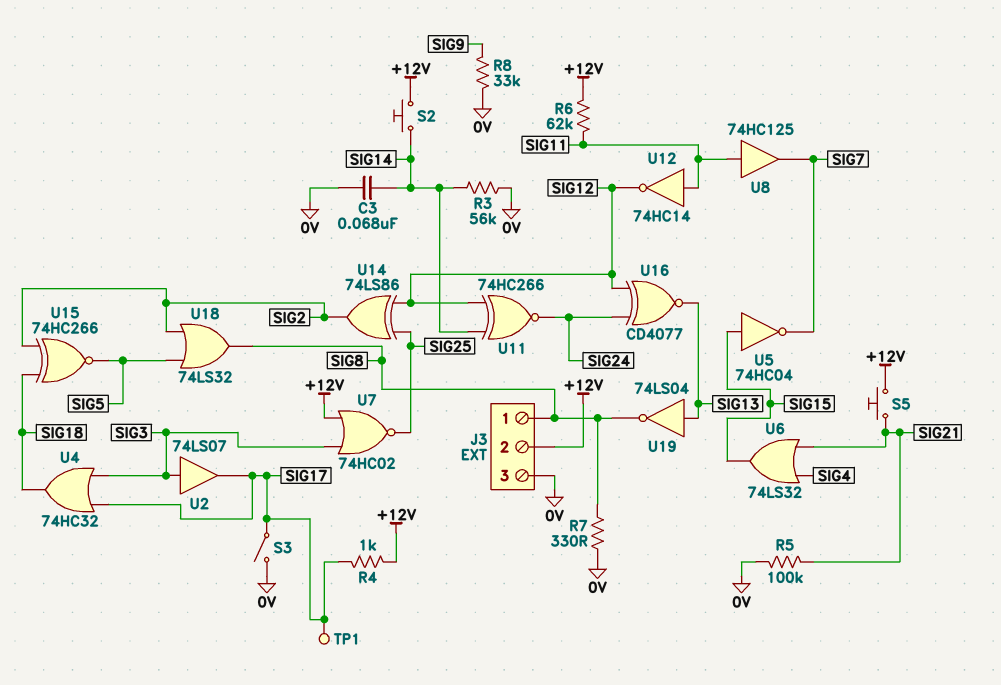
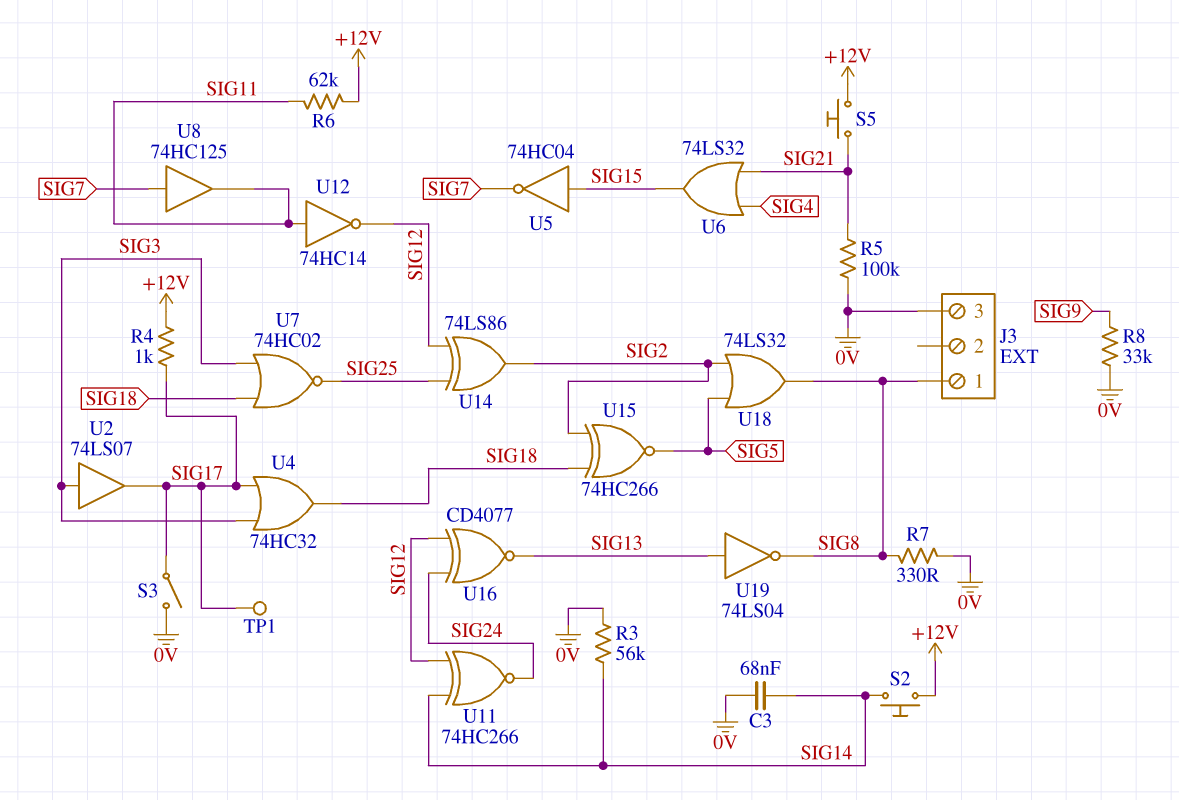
J3 pin 2: +12V -> none
U7: NOR 74HC02 (in +12V, in SIG3, out SIG25) -> NOR 74HC02 (in SIG3, in SIG18, out SIG25)
U8: buffer 74HC125 (in SIG11, out SIG7) -> buffer 74HC125 (in SIG7, out SIG11)

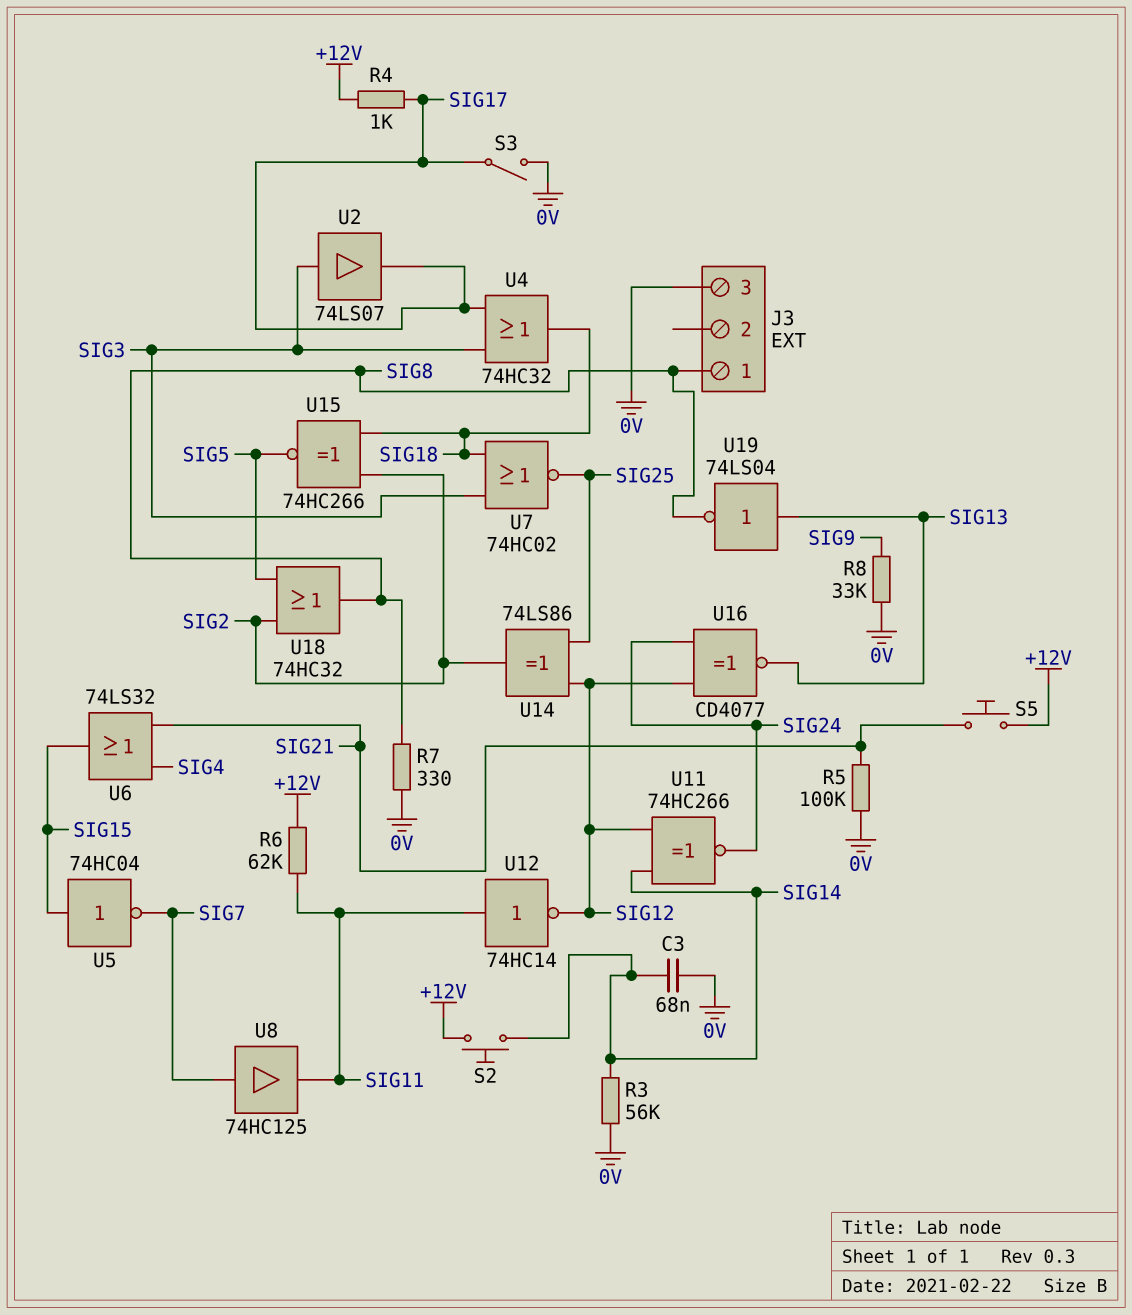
TP1: test point (SIG17) -> none
U18: OR 74LS32 (in SIG2, in SIG5, out SIG8) -> OR 74HC32 (in SIG2, in SIG5, out SIG8)

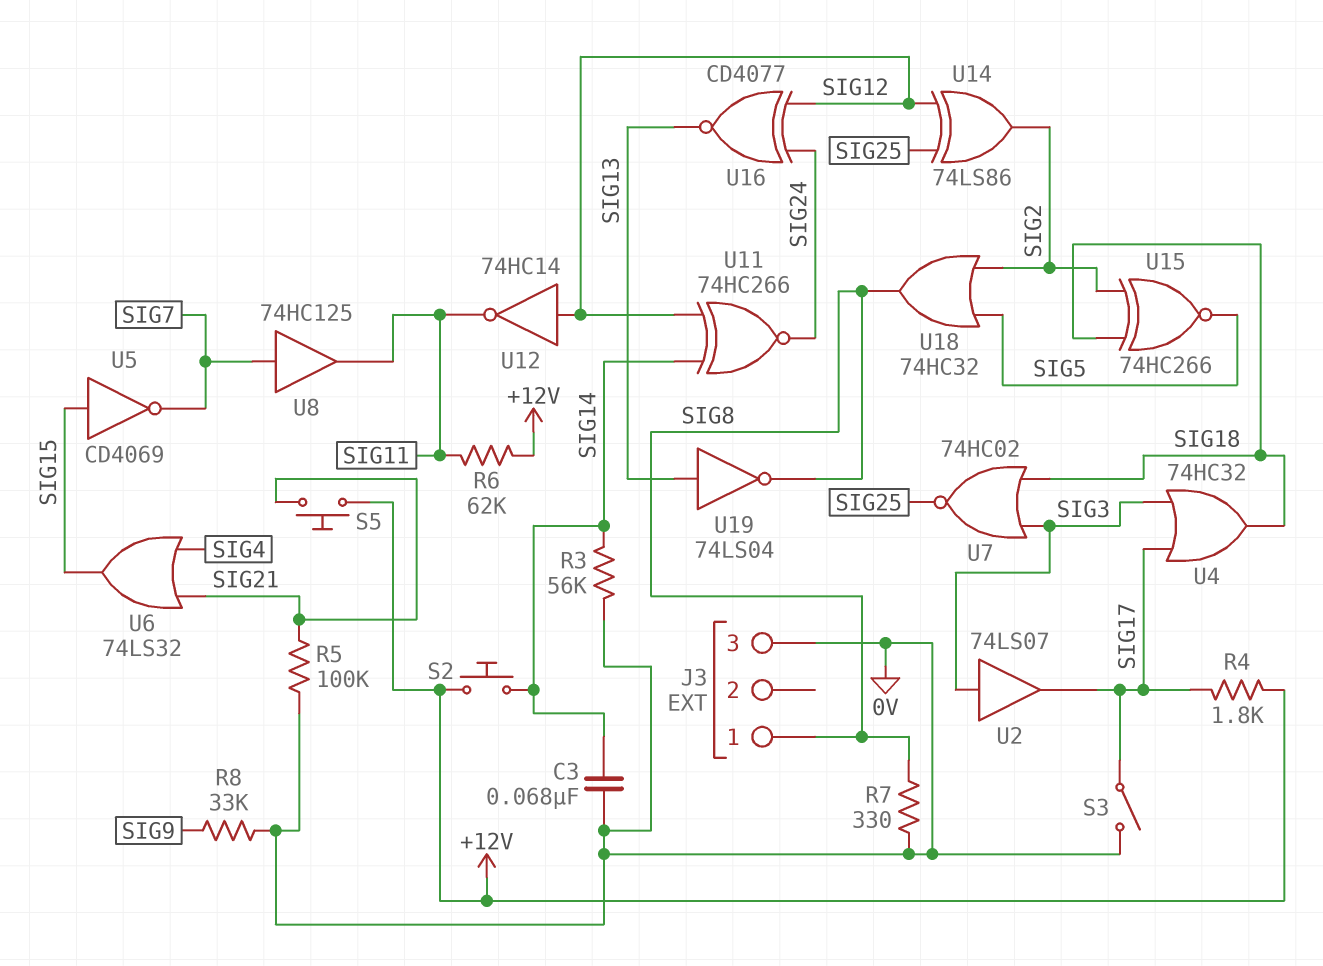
R4: 1k (+12V, SIG17) -> 1.8k (+12V, SIG17)
U5: NOT 74HC04 (in SIG15, out SIG7) -> NOT CD4069 (in SIG15, out SIG7)
U12: NOT 74HC14 (in SIG11, out SIG12) -> NOT 74HC14 (in SIG12, out SIG11)

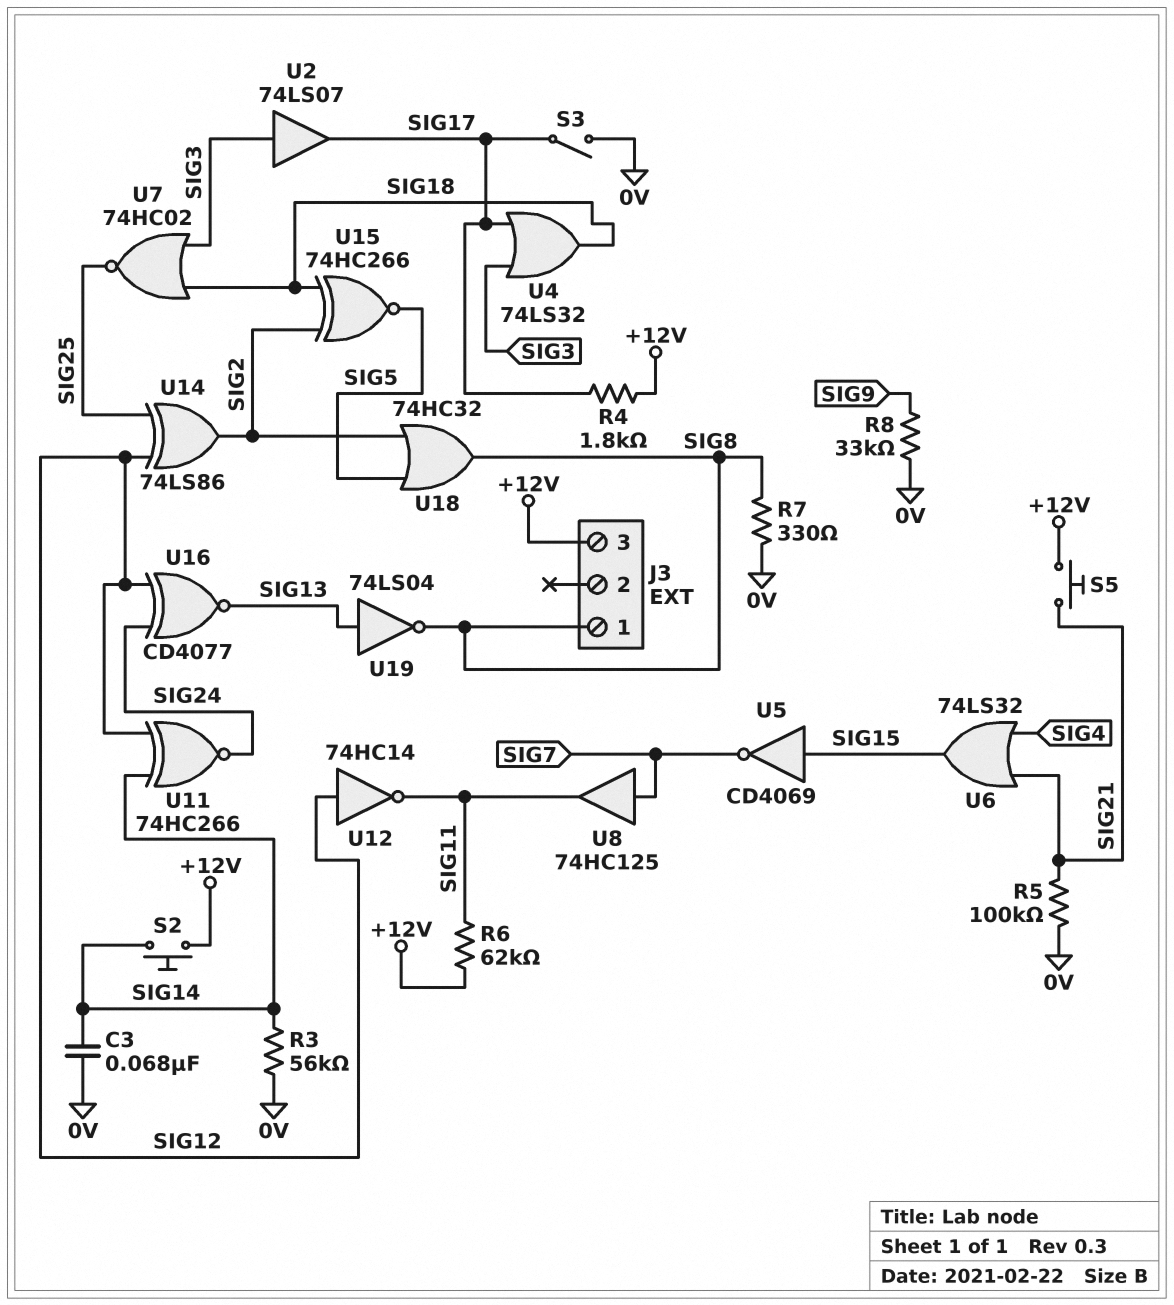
J3 pin 3: 0V -> +12V
U4: OR 74HC32 (in SIG3, in SIG17, out SIG18) -> OR 74LS32 (in SIG3, in SIG17, out SIG18)

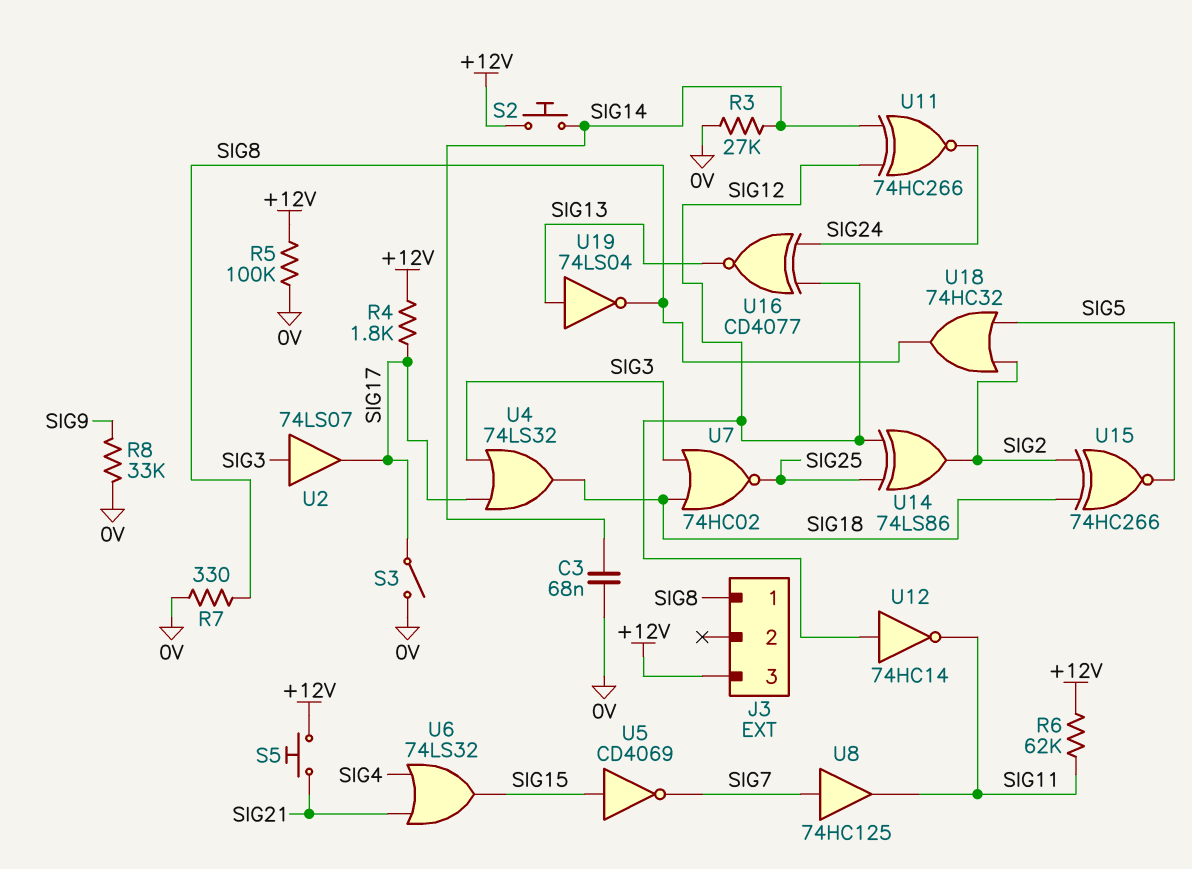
R3: 56k (0V, SIG14) -> 27k (0V, SIG14)
R5: 100k (0V, SIG21) -> 100k (+12V, 0V)

